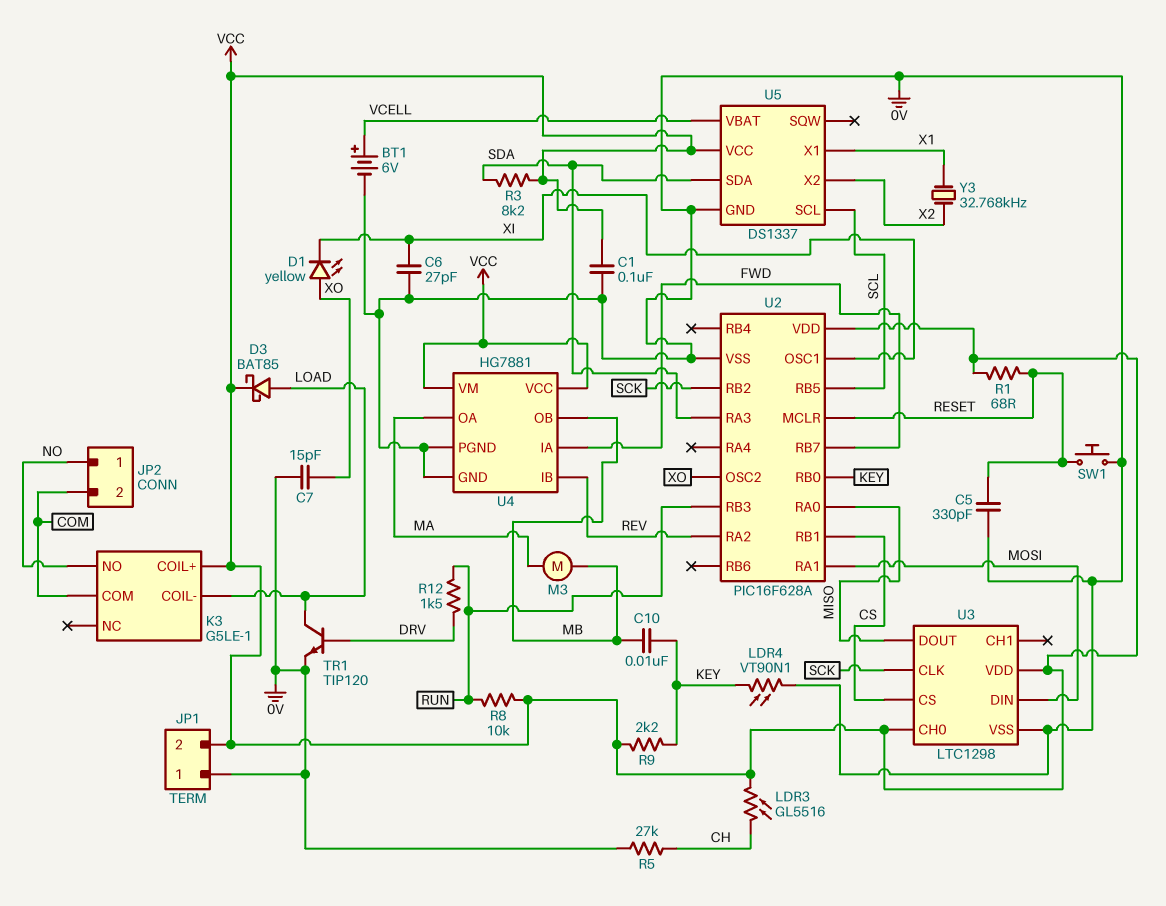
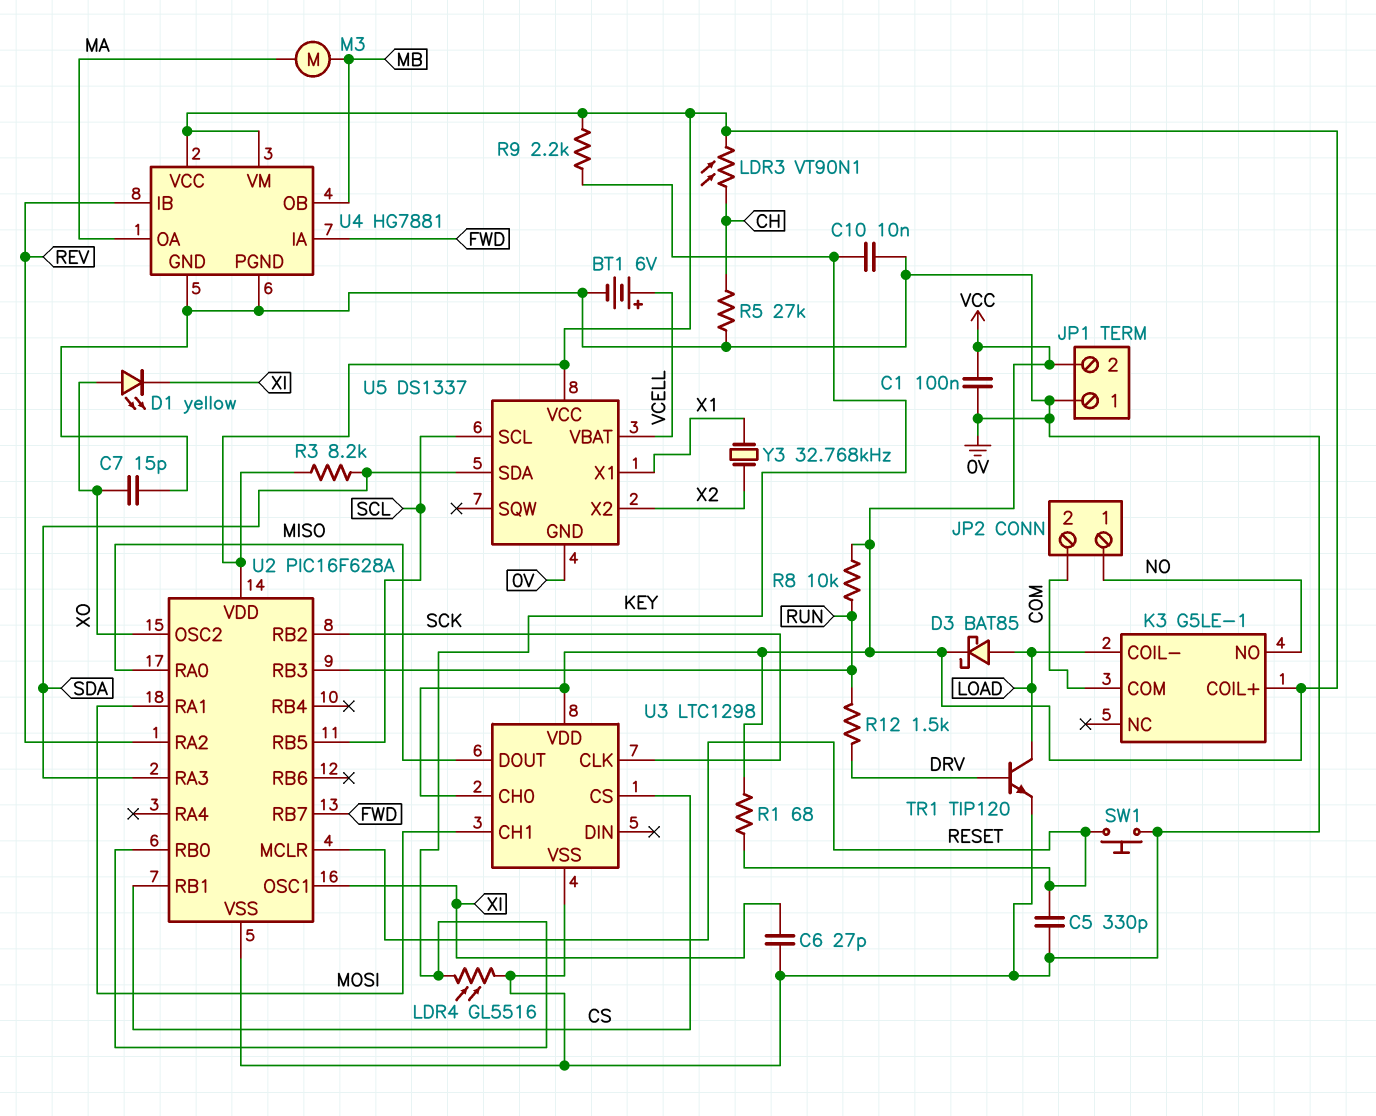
C10: 10nF (KEY, MB) -> 10nF (0V, KEY)
LDR3: GL5516 (CH, VCC) -> VT90N1 (CH, VCC)
LDR4: VT90N1 (0V, KEY) -> GL5516 (0V, KEY)
U3 pin CH1: none -> MOSI
U3 pin DIN: MOSI -> none

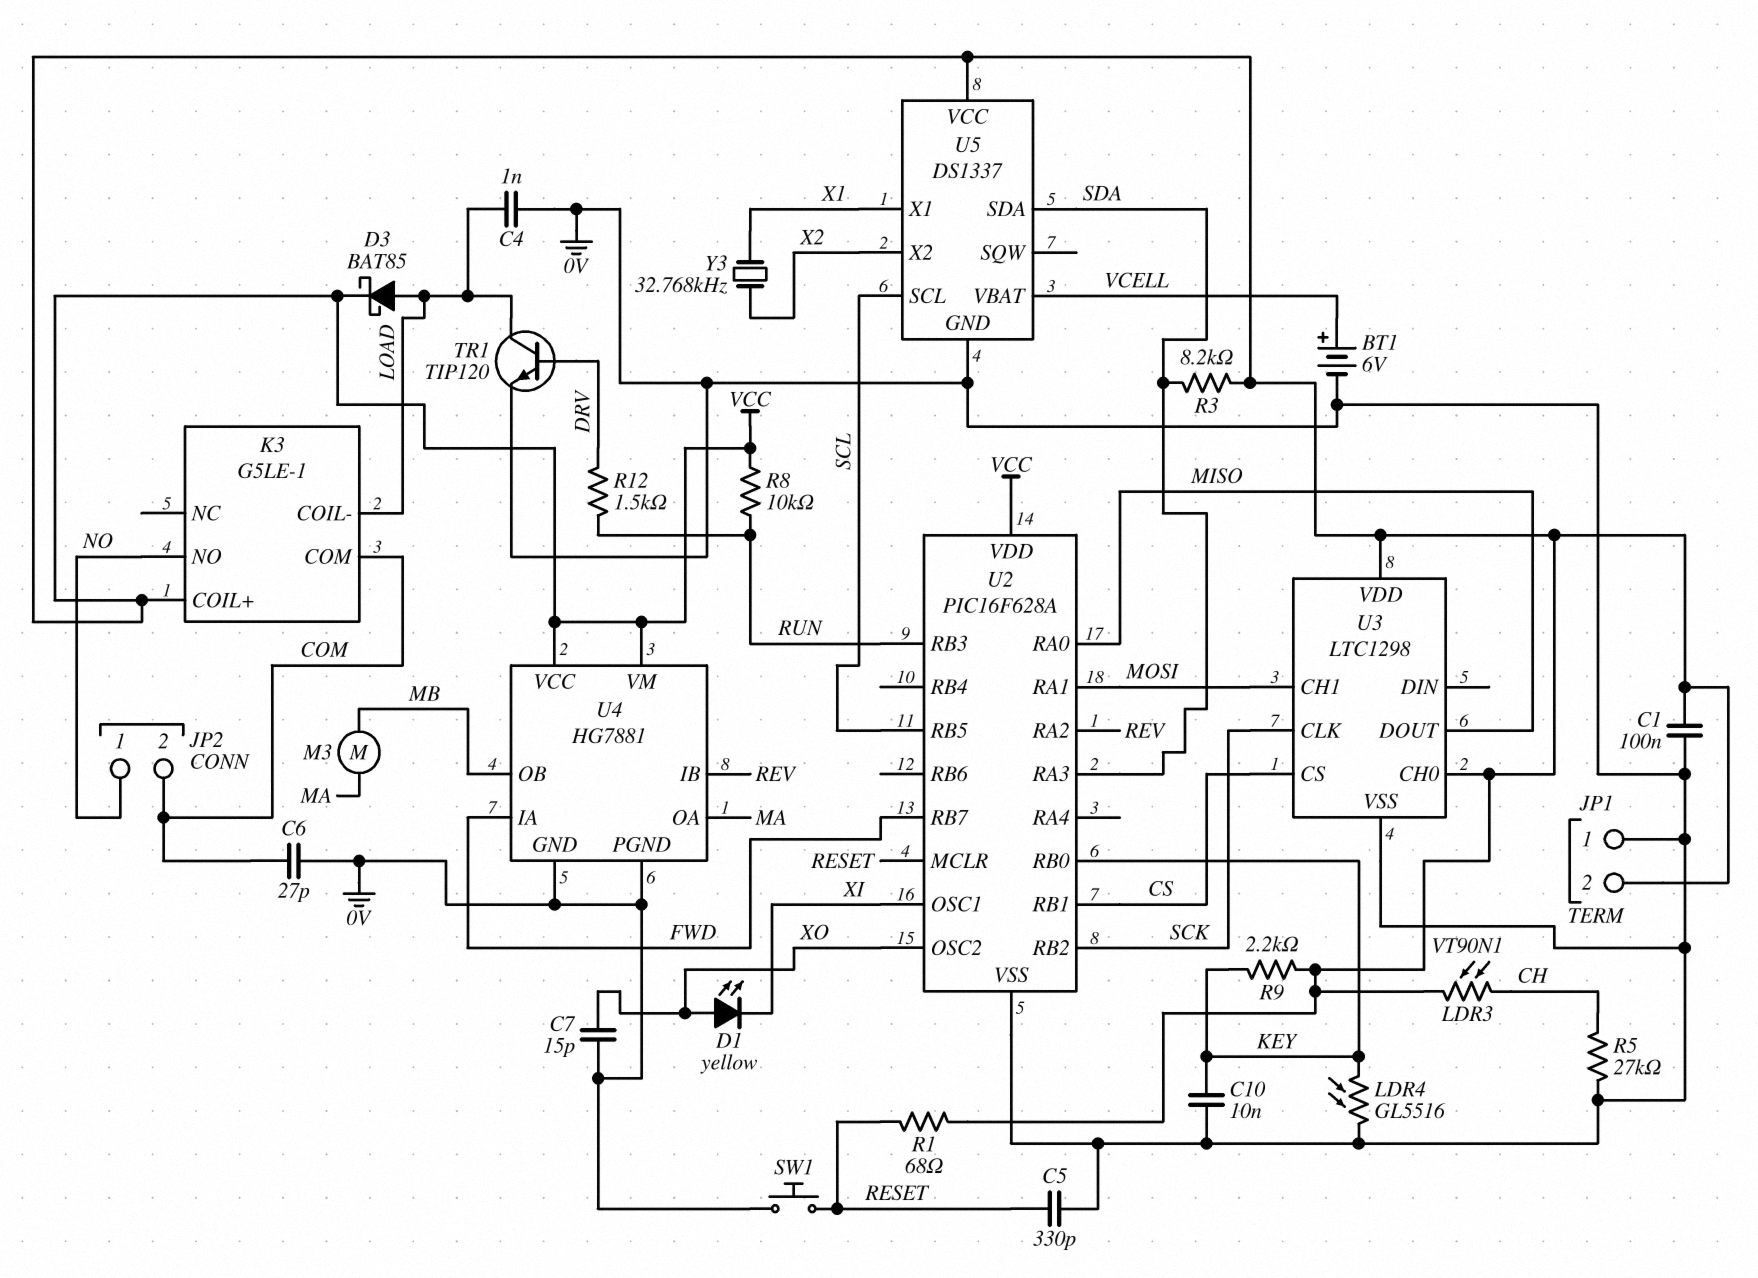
C4: none -> 1nF (0V, LOAD)
C6: 27pF (0V, XI) -> 27pF (0V, COM)

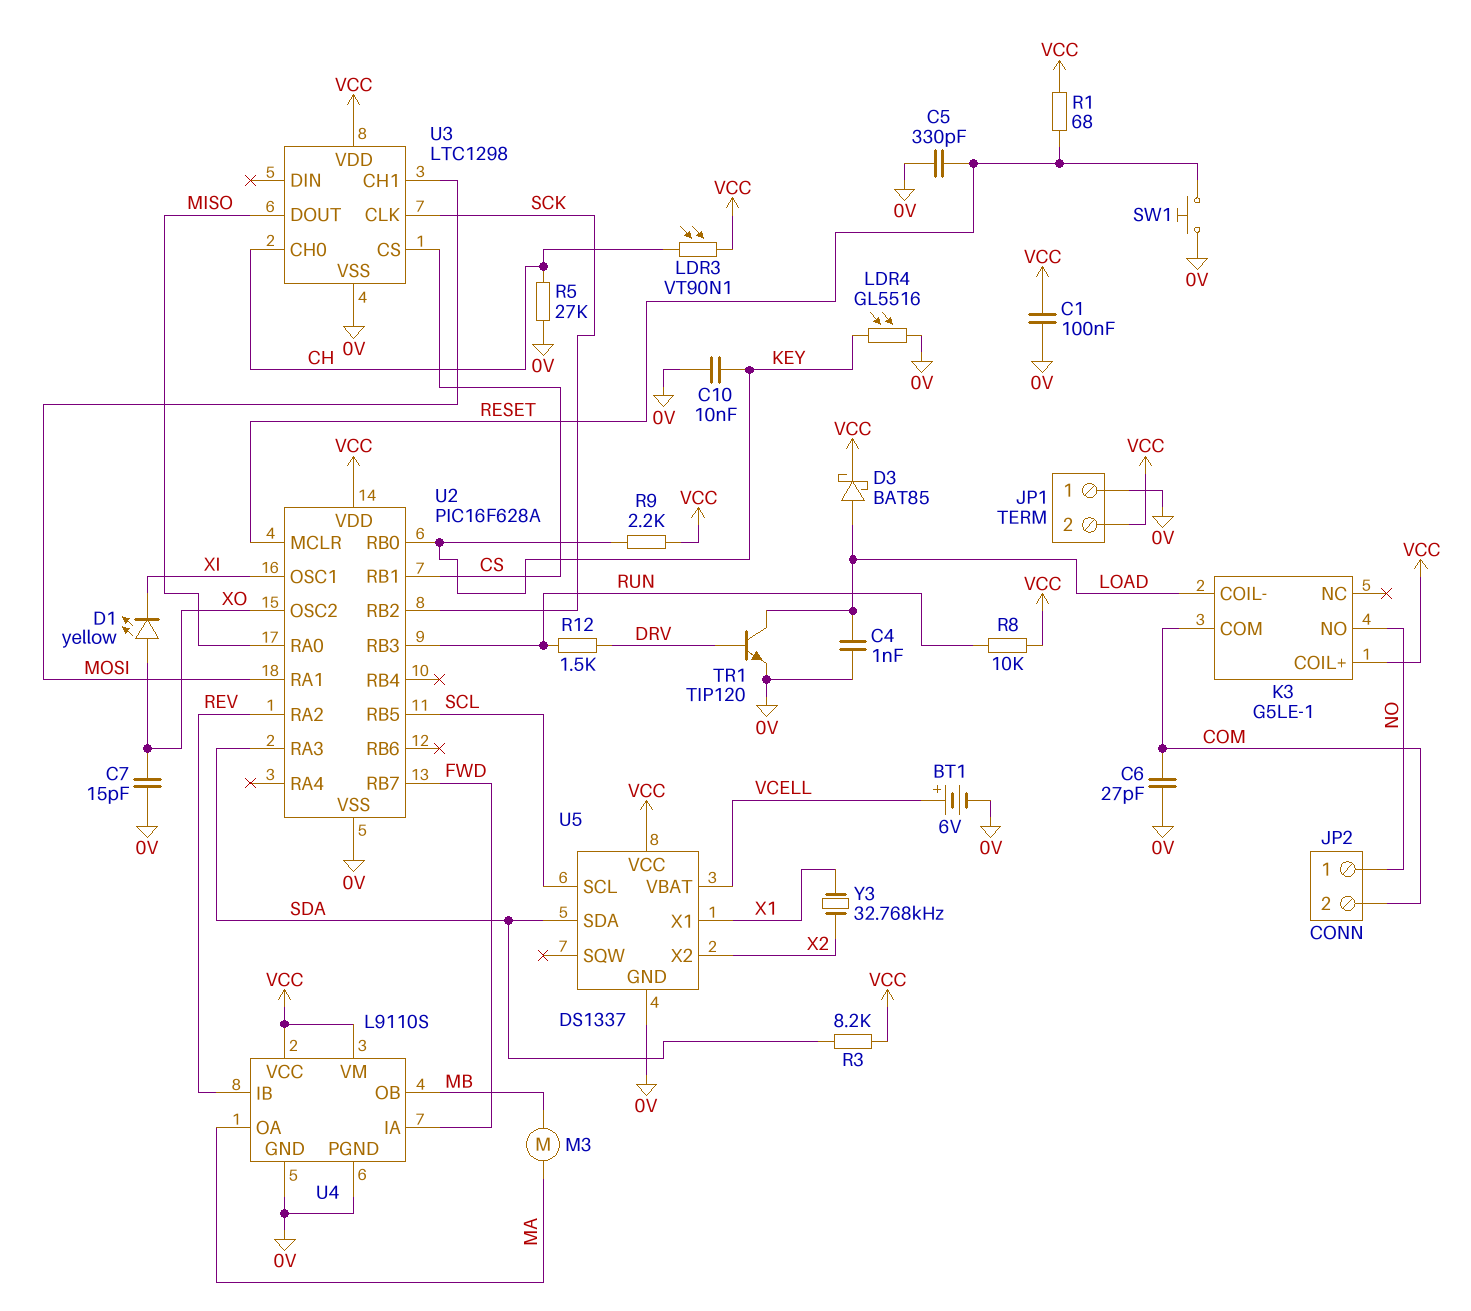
U3 pin CH0: VCC -> CH
U4: HG7881 -> L9110S

